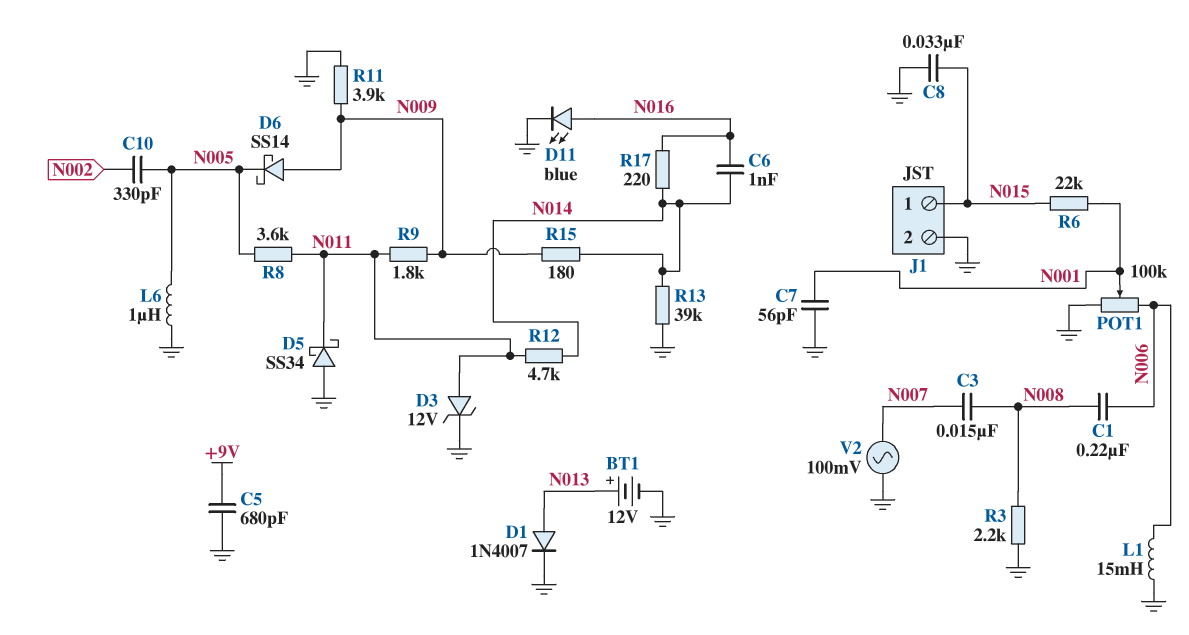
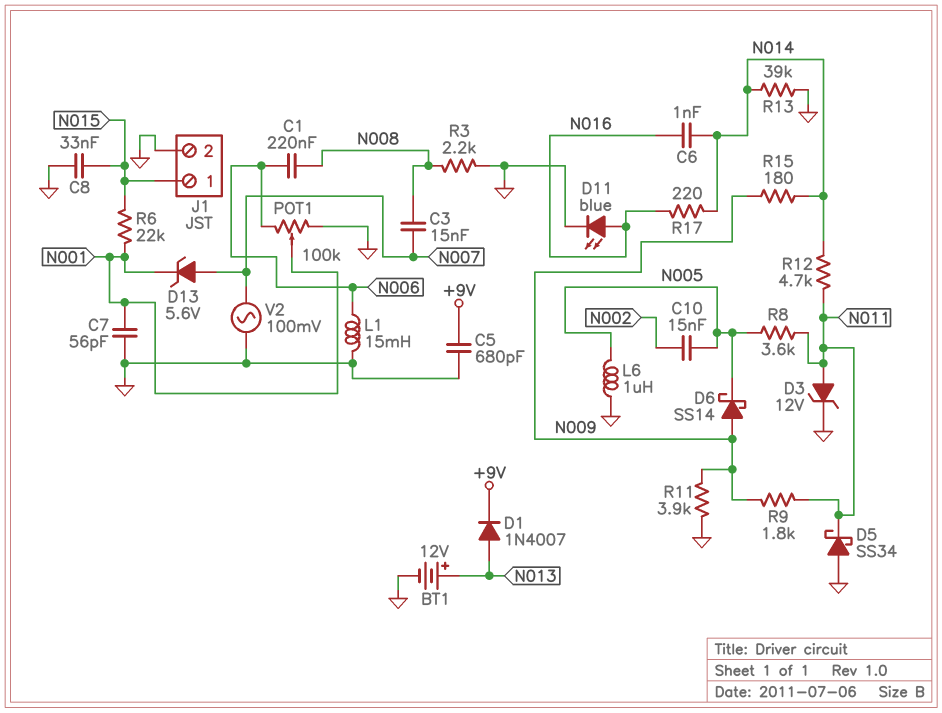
C10: 330pF (N002, N005) -> 15nF (N002, N005)
D1: diode 1N4007 (A N013, K GND) -> diode 1N4007 (A N013, K +9V)
D13: none -> zener 5.6V (A N007, K N001)

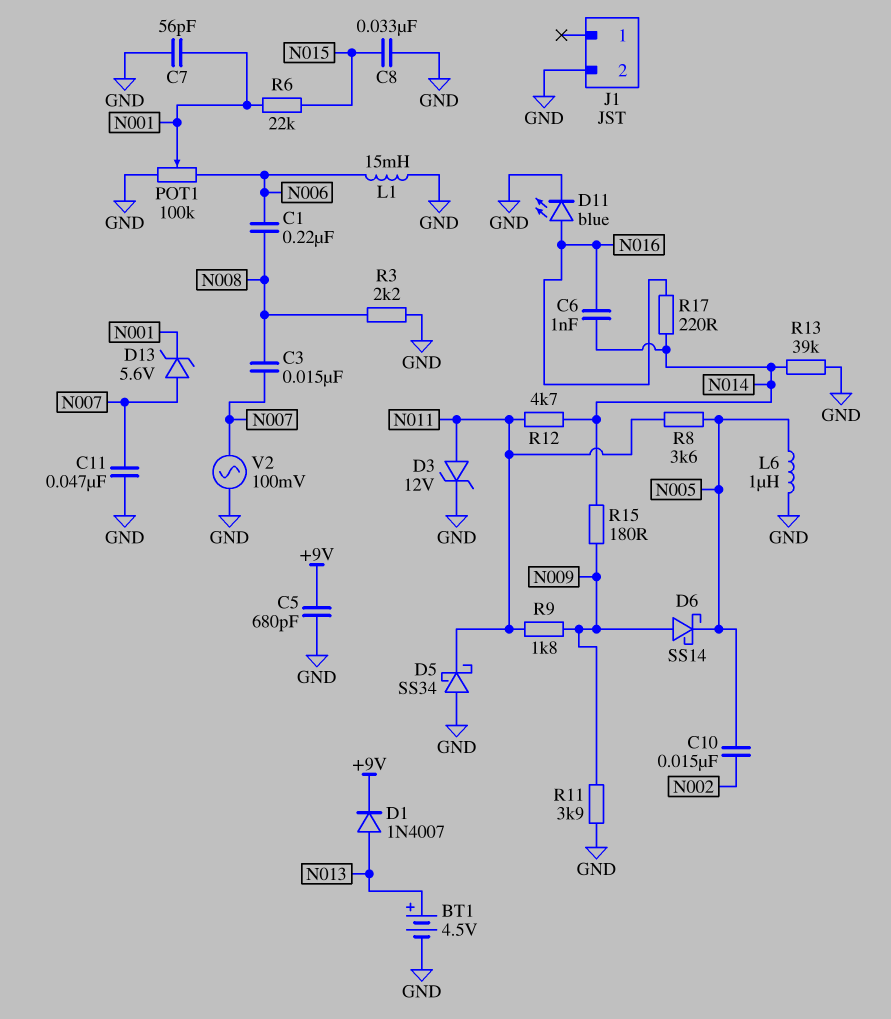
BT1: 12V (plus N013, minus GND) -> 4.5V (plus N013, minus GND)
C11: none -> 47nF (GND, N007)
J1 pin 1: N015 -> none

